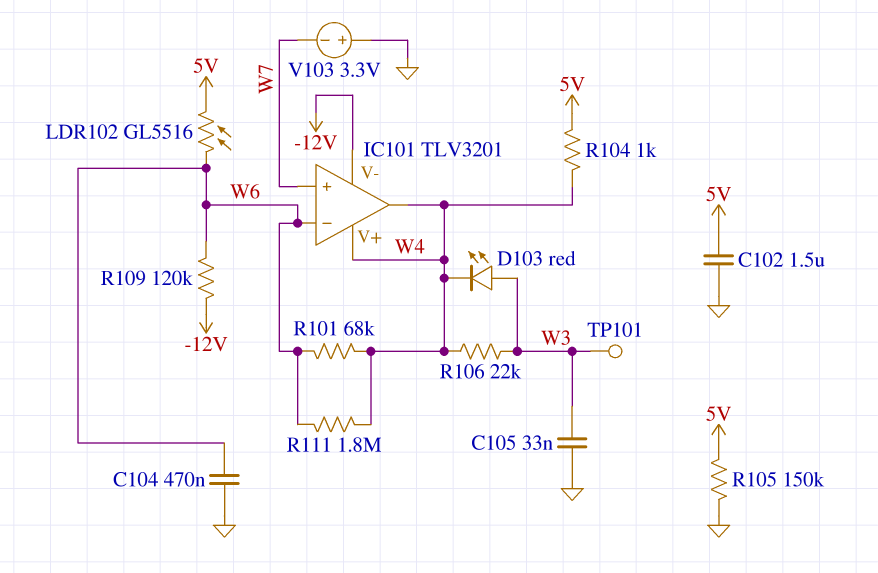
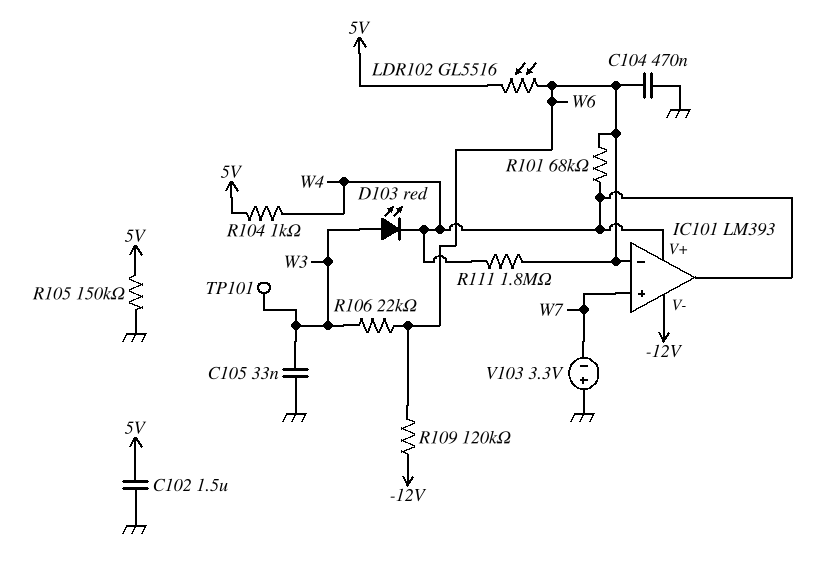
IC101: TLV3201 -> LM393
R106: 22k (W3, W4) -> 22k (W3, W6)

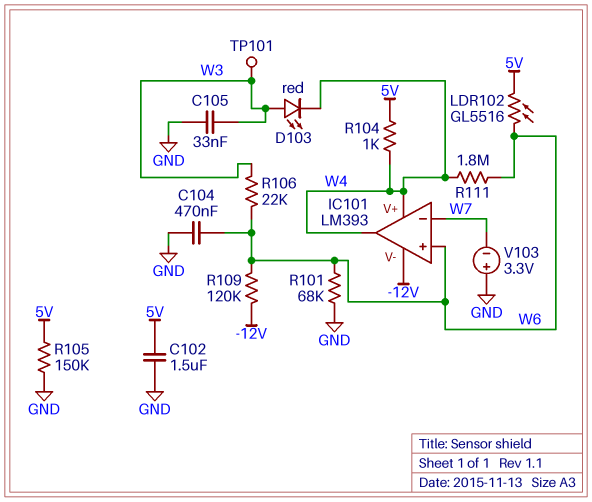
IC101 pin in+: W7 -> W6
IC101 pin in-: W6 -> W7
R101: 68k (W4, W6) -> 68k (GND, W6)

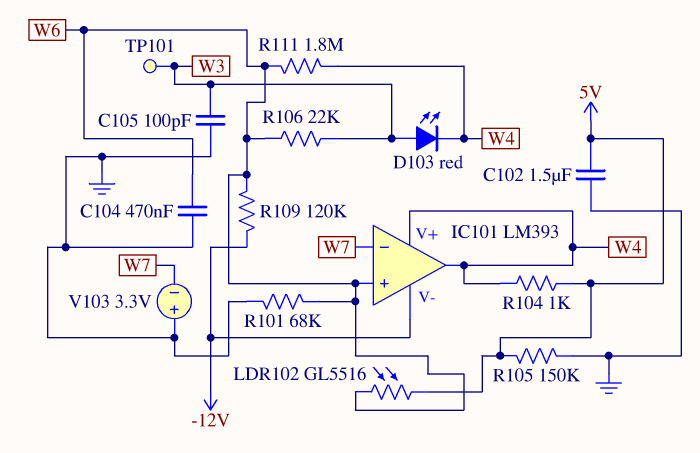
C105: 33nF (GND, W3) -> 100pF (GND, W3)

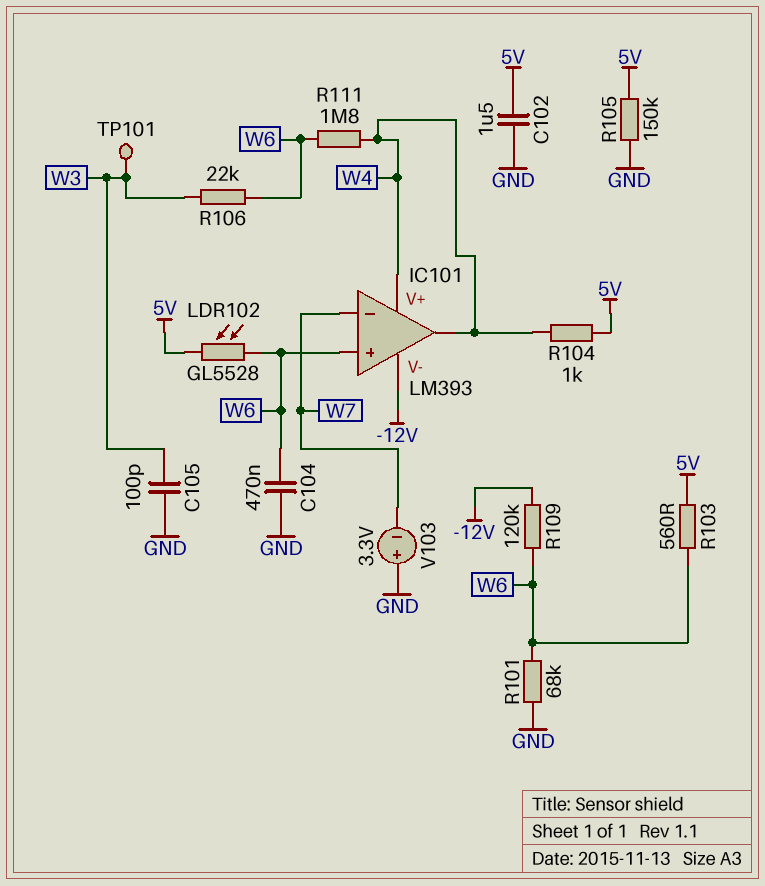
D103: LED red (A W3, K W4) -> none
LDR102: GL5516 (5V, W6) -> GL5528 (5V, W6)
R103: none -> 560 (5V, W6)

